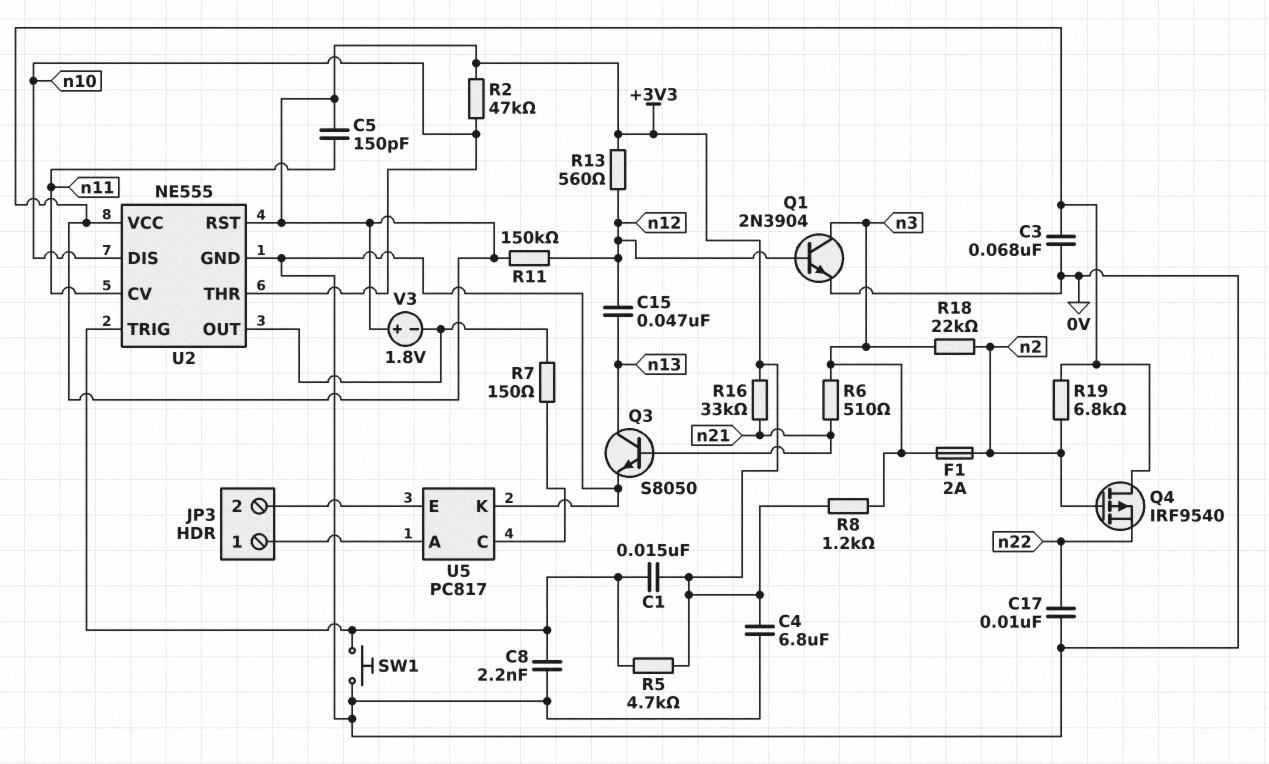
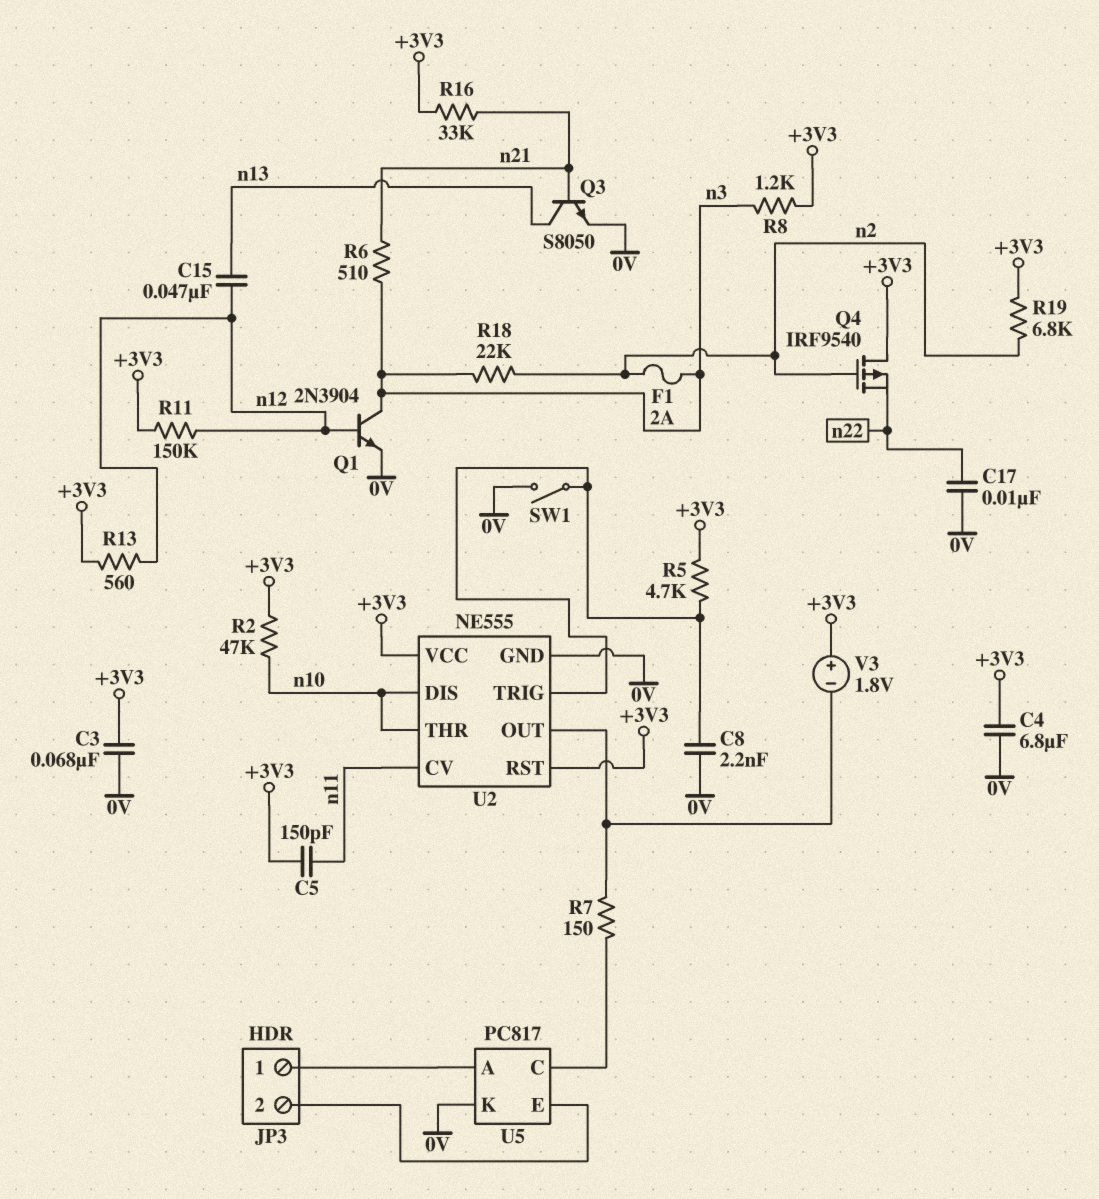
C1: 15nF (+3V3, U2/TRIG) -> none
SW1: button (0V, U2/TRIG) -> switch (0V, U2/TRIG)

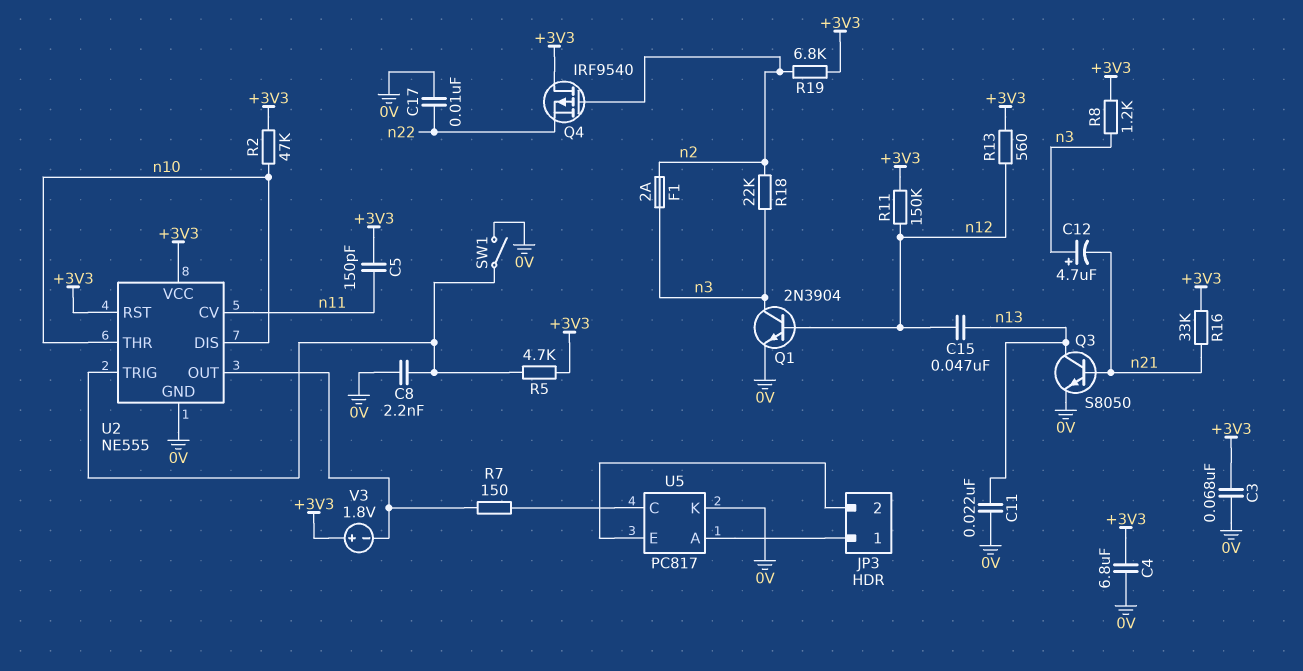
C11: none -> 22nF (0V, n13)
C12: none -> 4.7uF (plus n3, minus n21)
R6: 510 (n3, n21) -> none

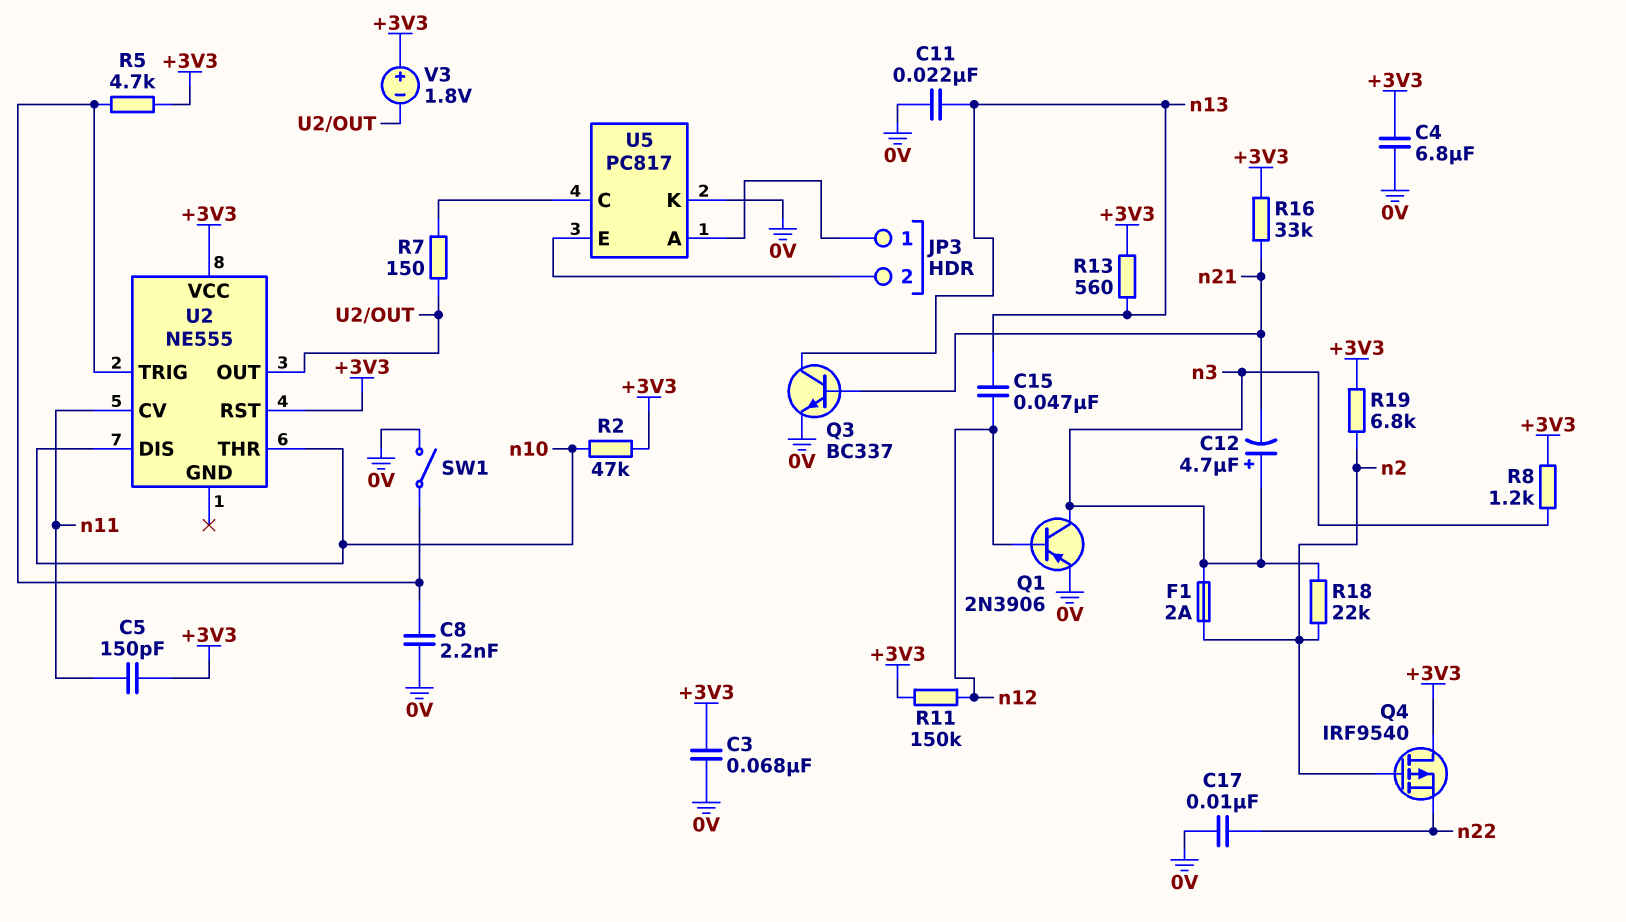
Q1: NPN 2N3904 (B n12, C n3, E 0V) -> PNP 2N3906 (B n12, C n3, E 0V)
Q3: NPN S8050 (B n21, C n13, E 0V) -> NPN BC337 (B n21, C n13, E 0V)
R13: 560 (+3V3, n12) -> 560 (+3V3, n13)
U2 pin GND: 0V -> none

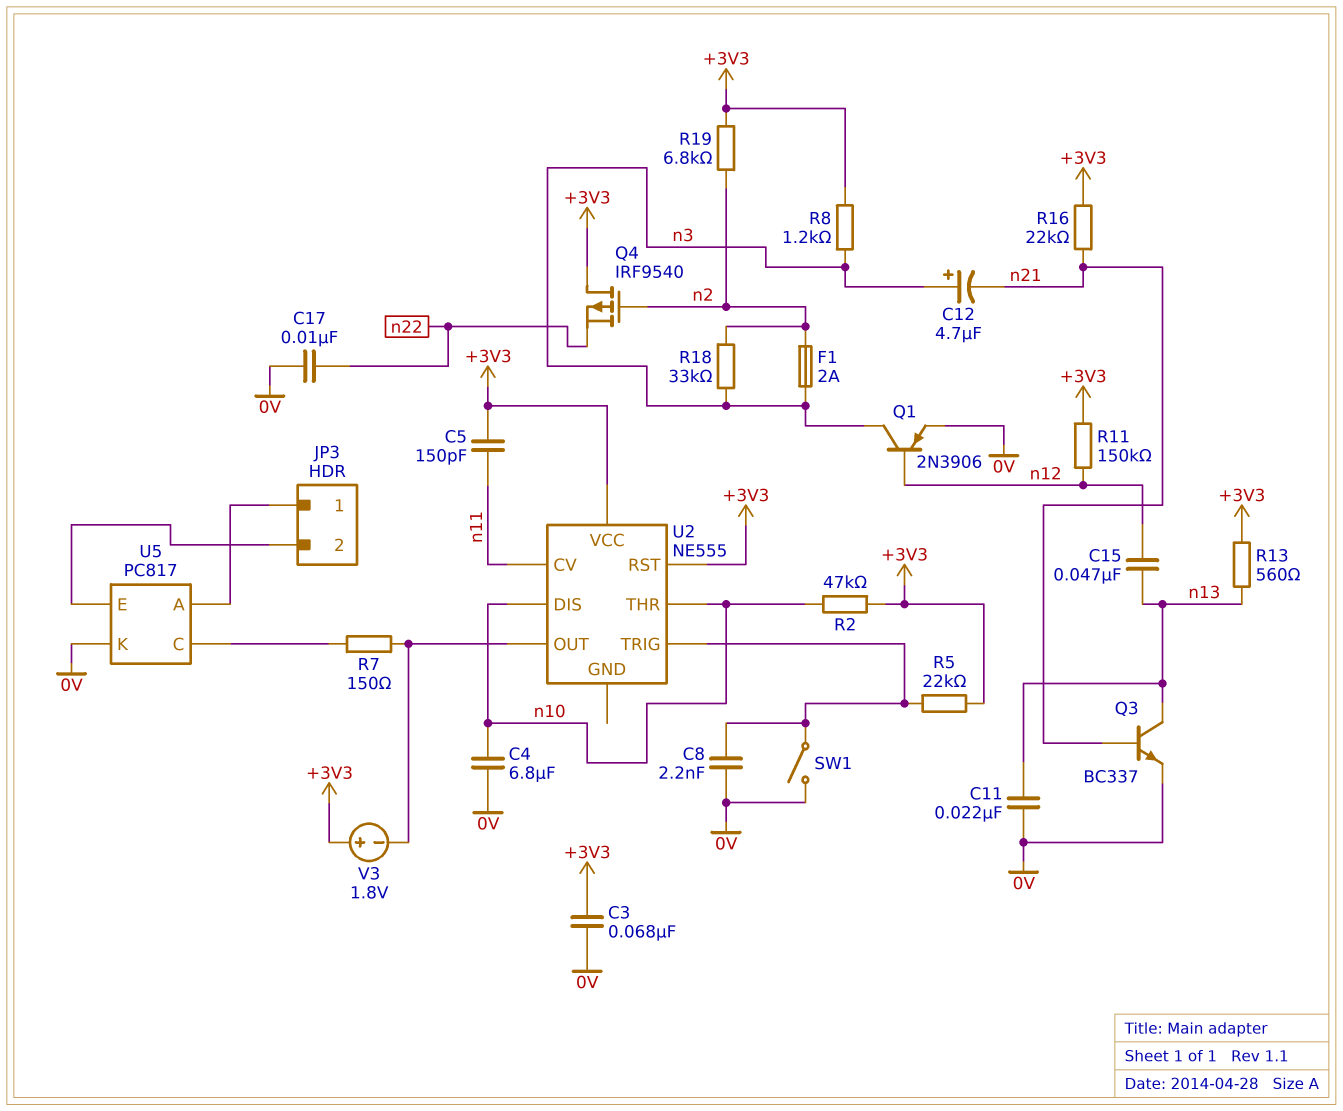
C4: 6.8uF (+3V3, 0V) -> 6.8uF (0V, n10)
R5: 4.7k (+3V3, U2/TRIG) -> 22k (+3V3, U2/TRIG)
R16: 33k (+3V3, n21) -> 22k (+3V3, n21)
R18: 22k (n2, n3) -> 33k (n2, n3)

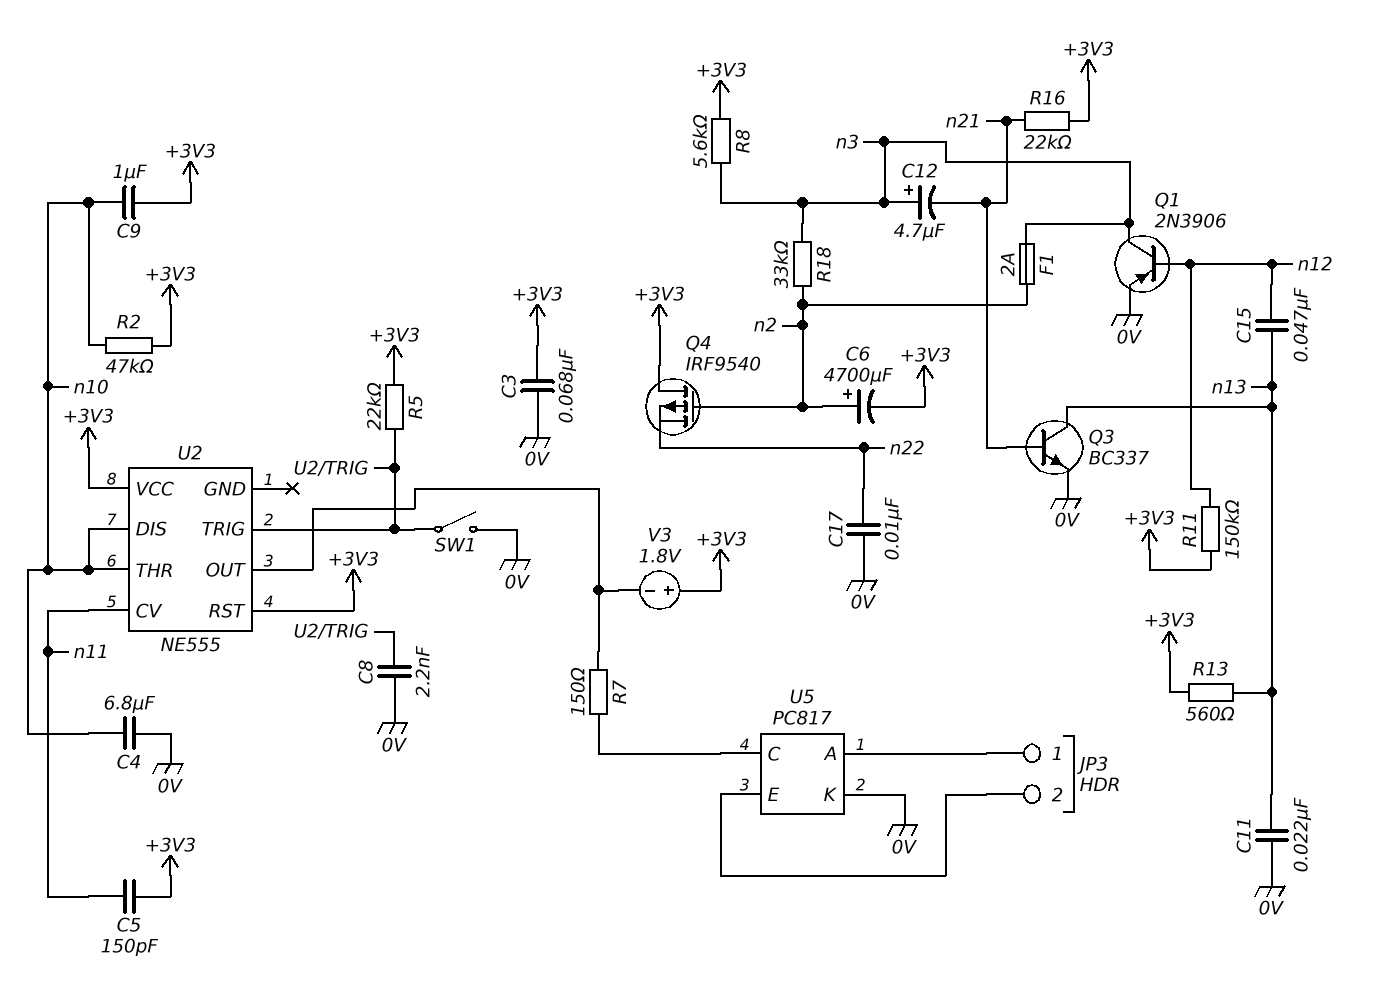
C6: none -> 4700uF (plus n2, minus +3V3)
C9: none -> 1uF (+3V3, n10)
R8: 1.2k (+3V3, n3) -> 5.6k (+3V3, n3)
R19: 6.8k (+3V3, n2) -> none

